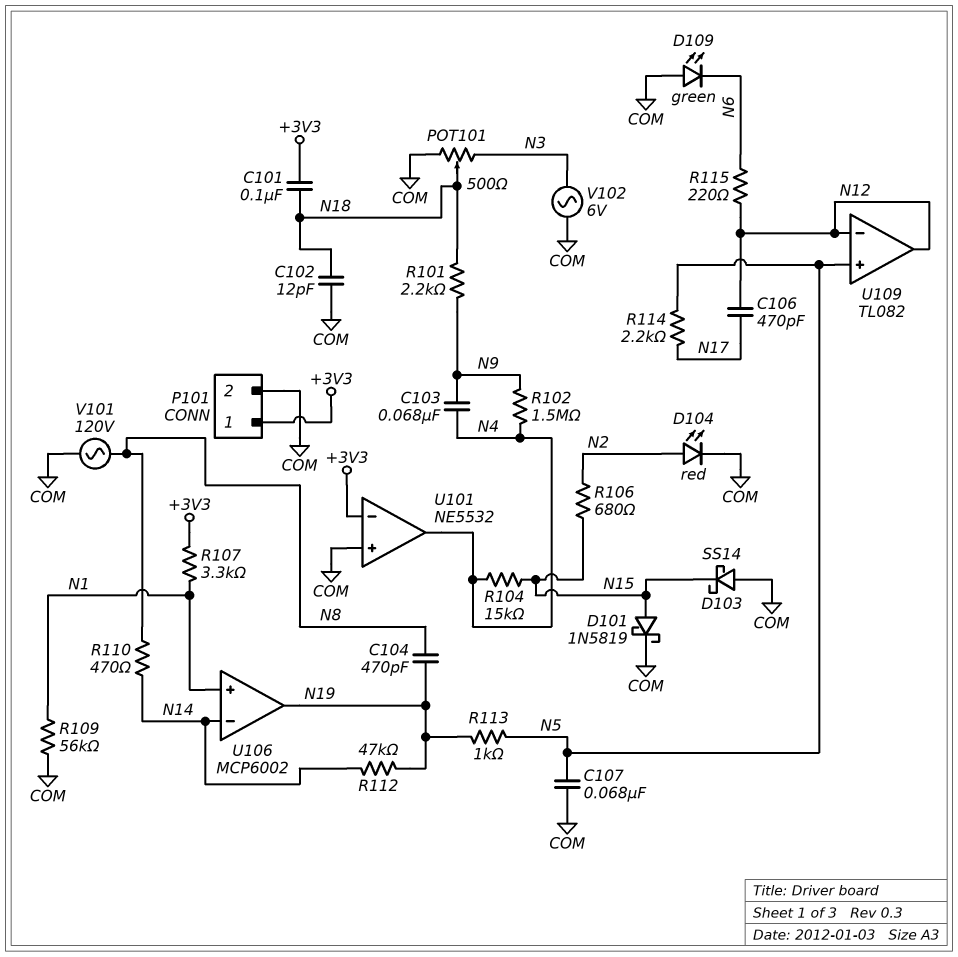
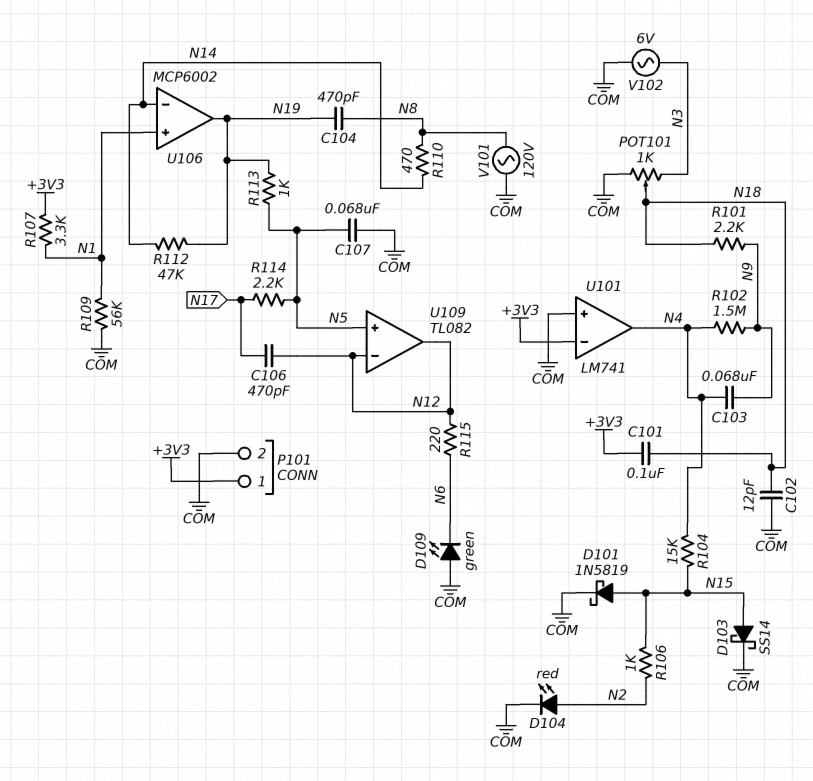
D103: schottky SS14 (A COM, K N15) -> schottky SS14 (A N15, K COM)
POT101: 500 (COM, N3, wiper N18) -> 1k (COM, N3, wiper N18)
R106: 680 (N2, N15) -> 1k (N2, N15)
U101: NE5532 -> LM741

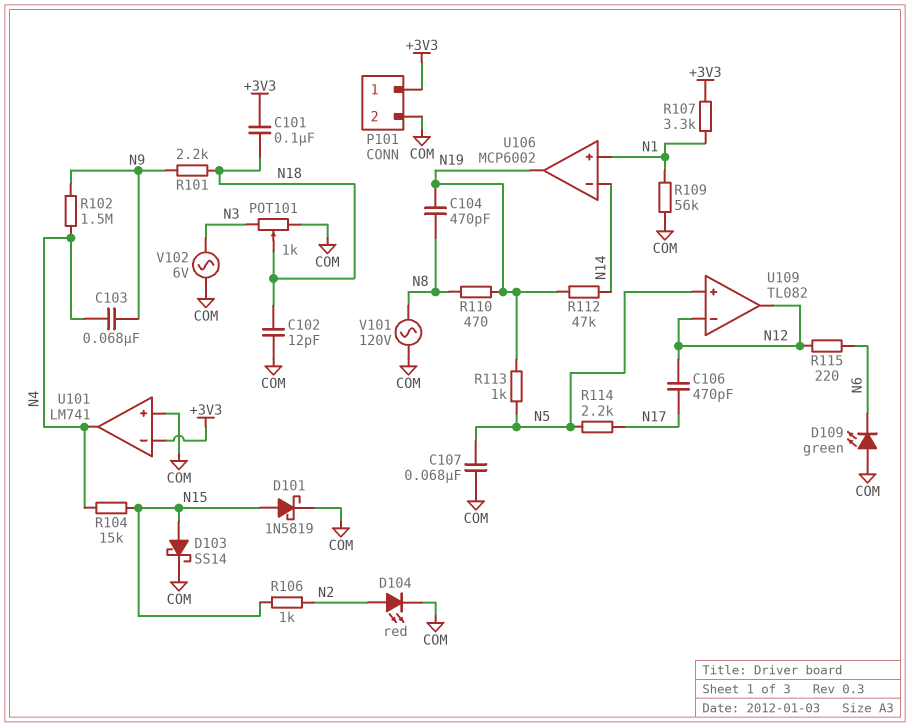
R110: 470 (N8, N14) -> 470 (N8, N19)

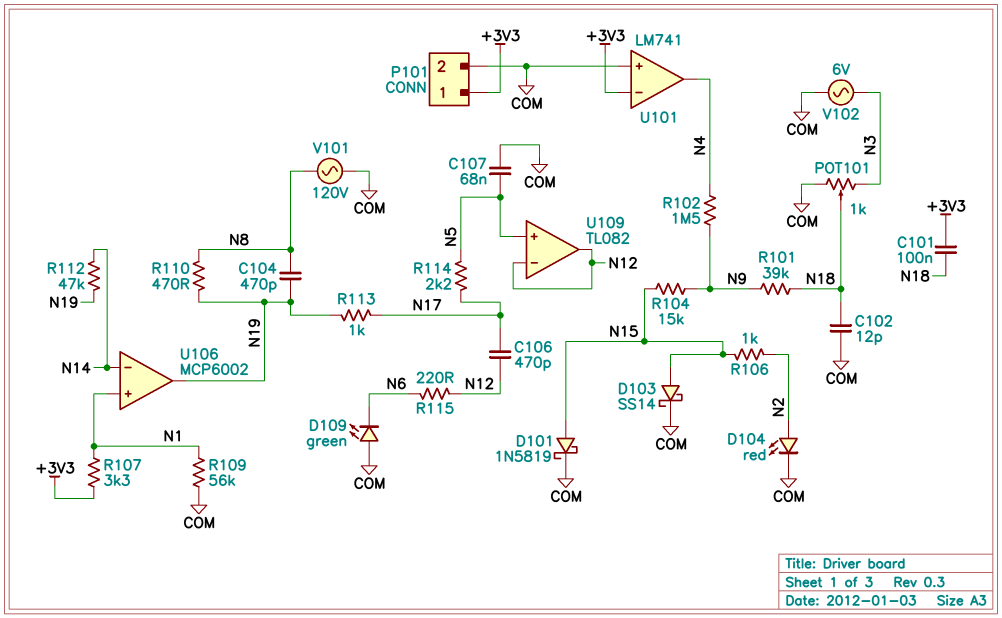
C103: 68nF (N4, N9) -> none
R101: 2.2k (N9, N18) -> 39k (N9, N18)
R104: 15k (N4, N15) -> 15k (N9, N15)
R113: 1k (N5, N19) -> 1k (N17, N19)

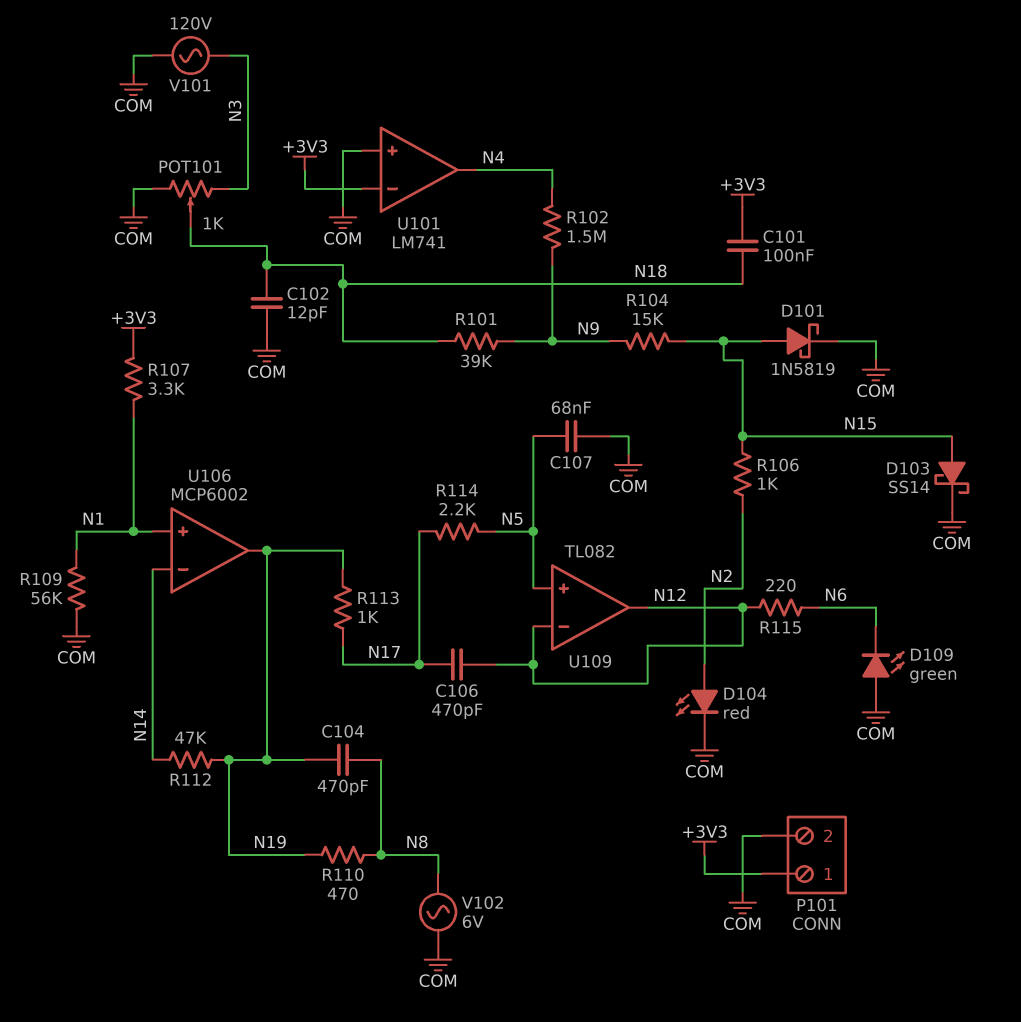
V101: AC 120V (COM, N8) -> AC 120V (COM, N3)
V102: AC 6V (COM, N3) -> AC 6V (COM, N8)

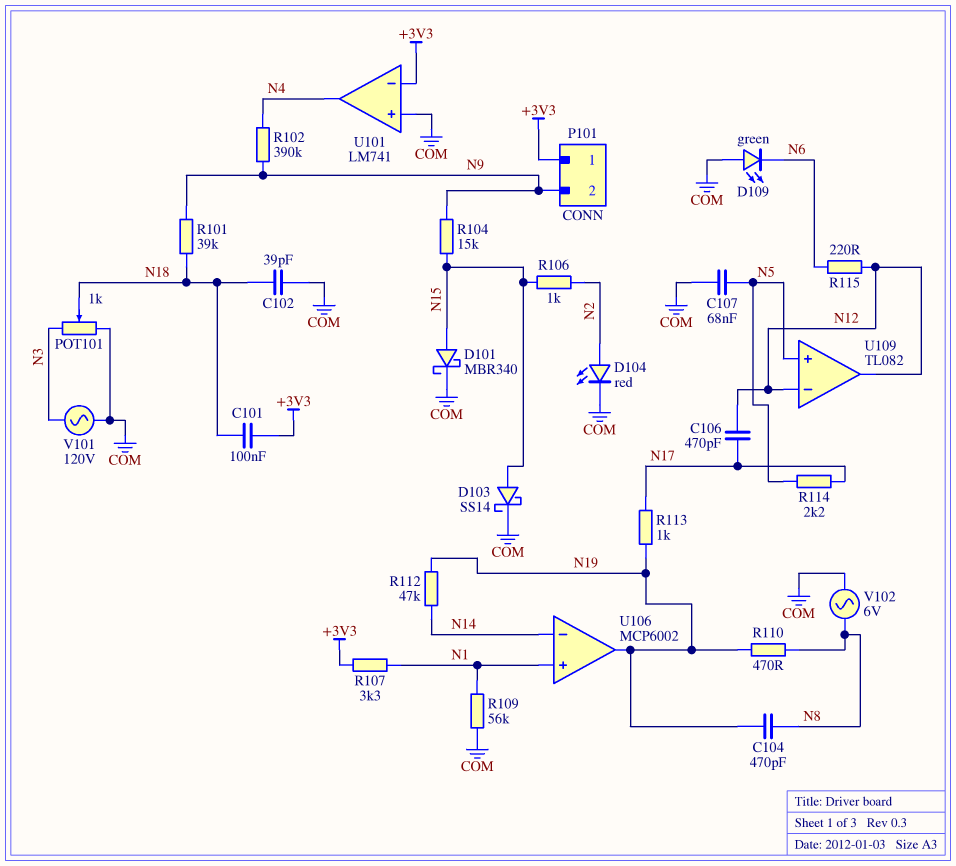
C102: 12pF (COM, N18) -> 39pF (COM, N18)
D101: schottky 1N5819 (A N15, K COM) -> schottky MBR340 (A N15, K COM)
P101 pin 2: COM -> N9
R102: 1.5M (N4, N9) -> 390k (N4, N9)

